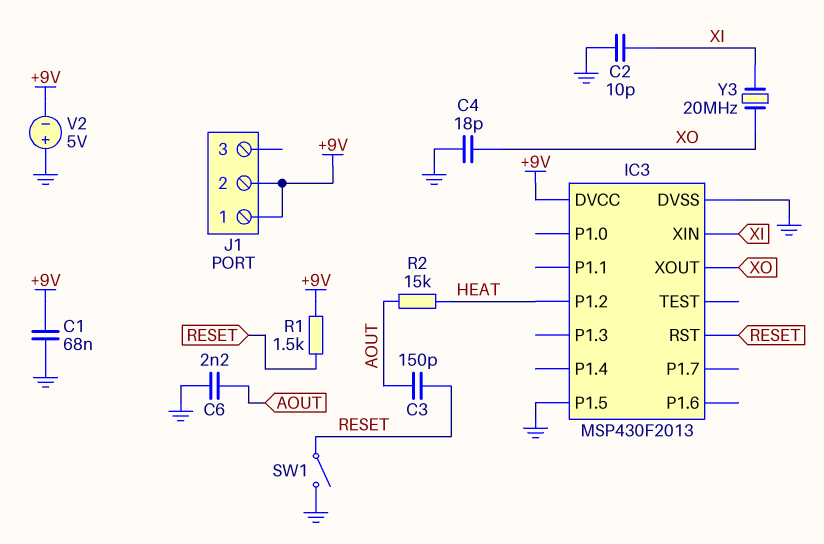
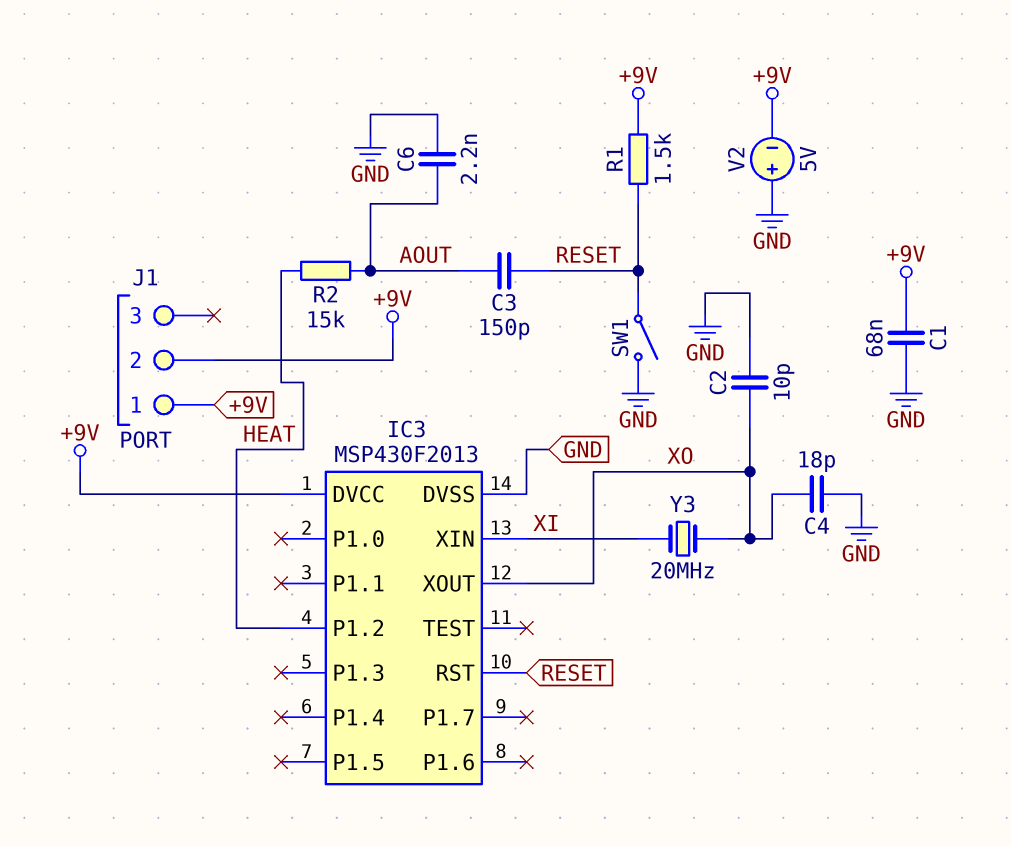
C2: 10pF (GND, XI) -> 10pF (GND, XO)
IC3 pin P1.5: GND -> none

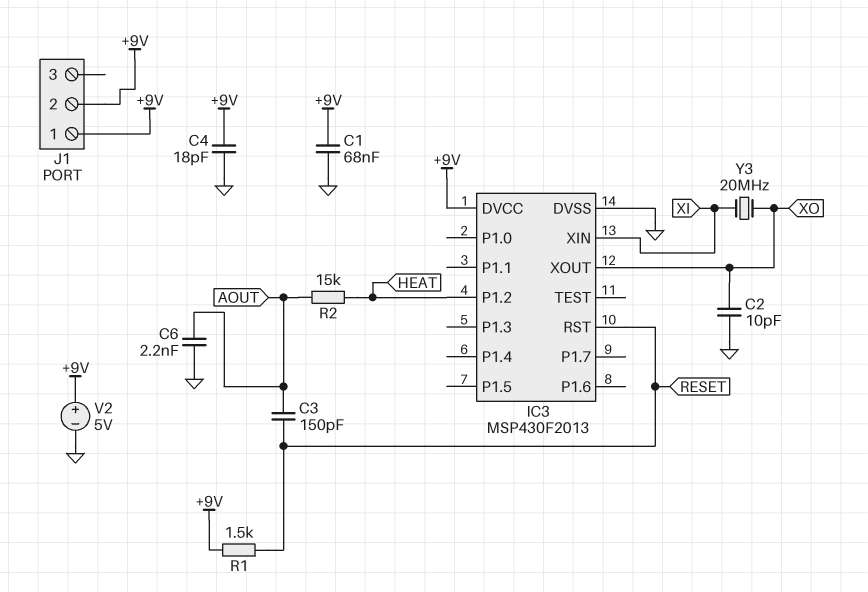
C4: 18pF (GND, XO) -> 18pF (+9V, GND)
SW1: switch (GND, RESET) -> none
V2: 5V (plus GND, minus +9V) -> 5V (plus +9V, minus GND)

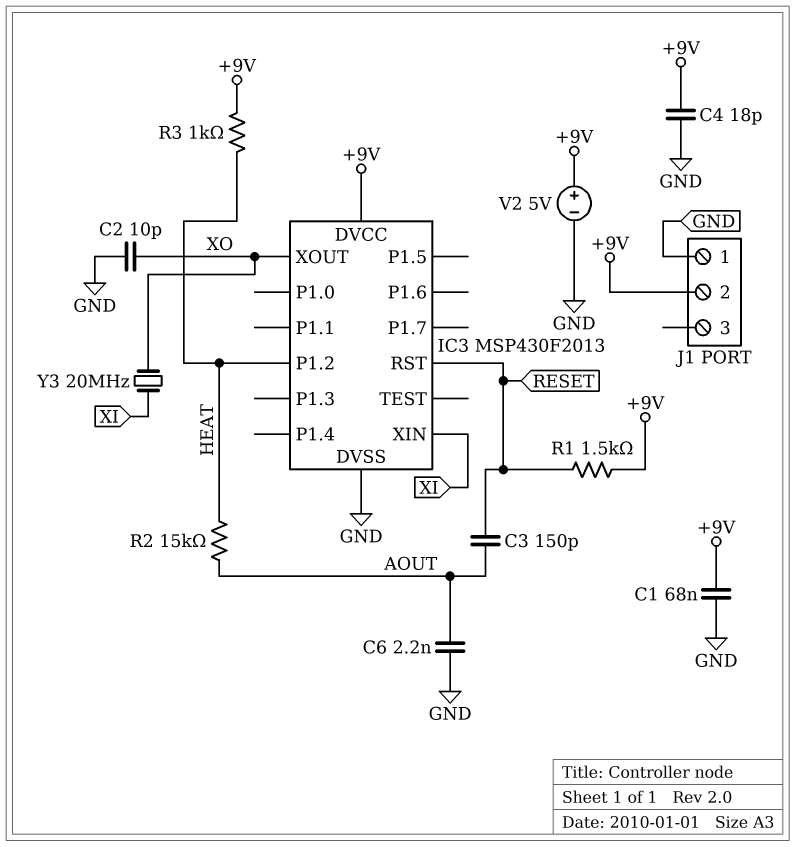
J1 pin 1: +9V -> GND
R3: none -> 1k (+9V, HEAT)

